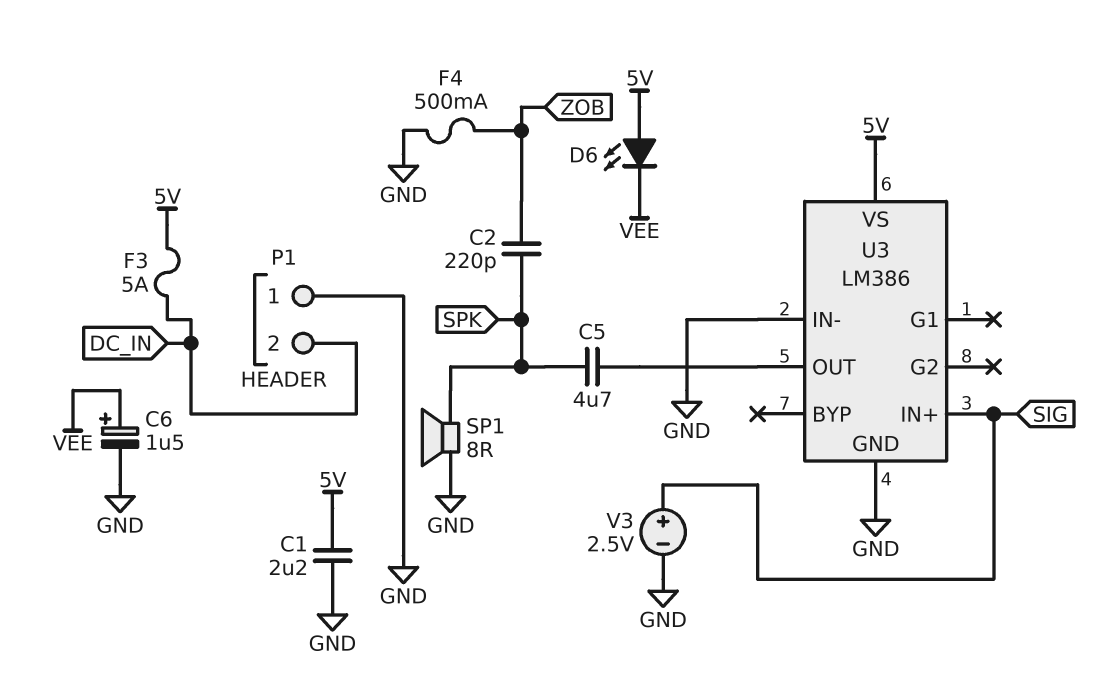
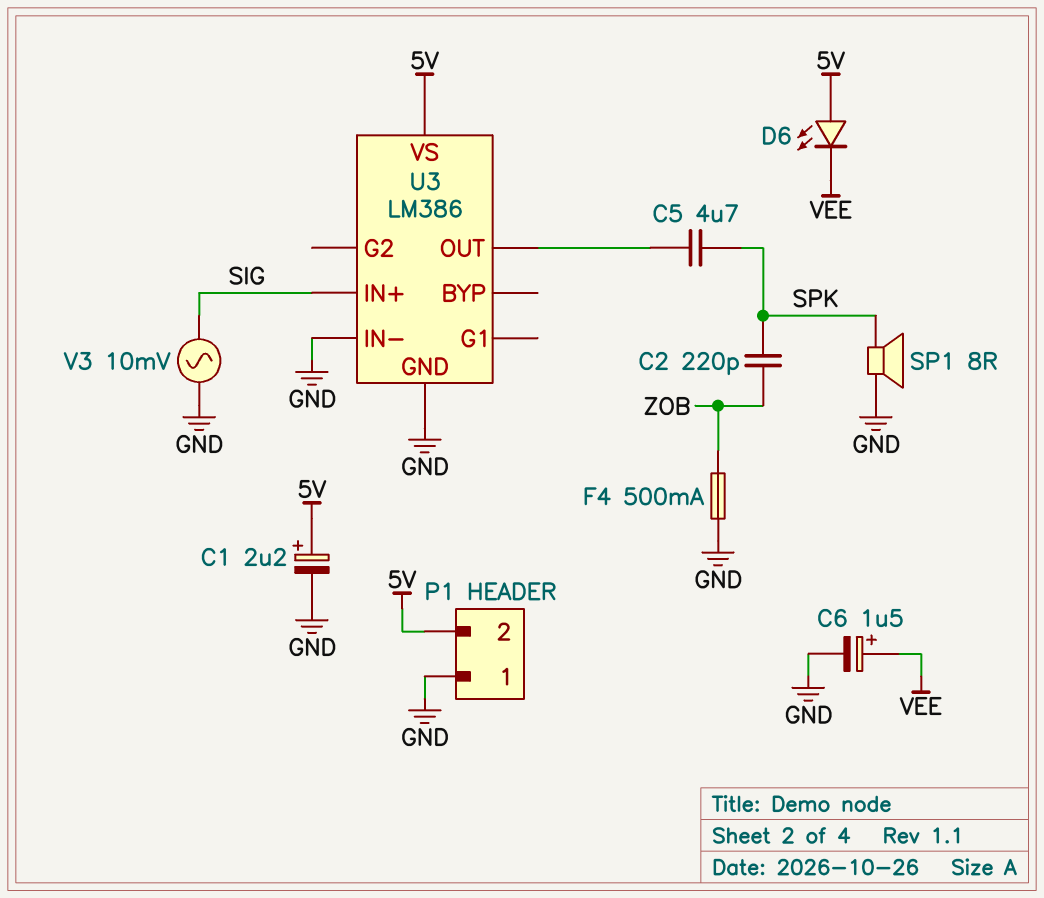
C1: 2.2uF (5V, GND) -> 2.2uF (plus 5V, minus GND)
F3: 5A (5V, DC_IN) -> none
P1 pin 2: DC_IN -> 5V
V3: 2.5V (plus SIG, minus GND) -> AC 10mV (GND, SIG)

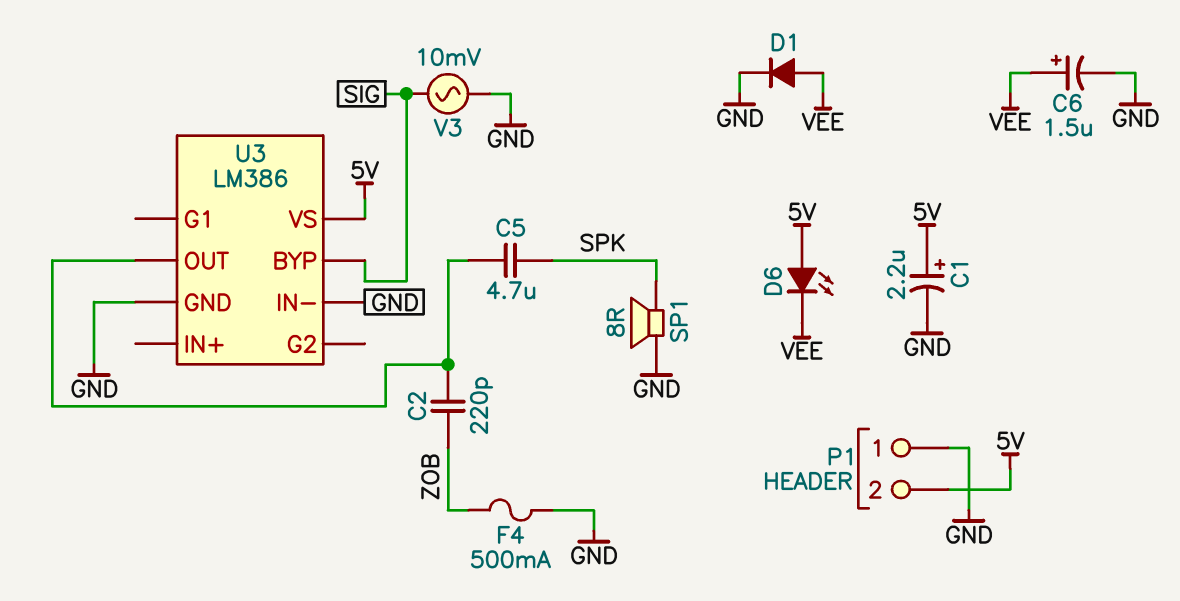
C2: 220pF (SPK, ZOB) -> 220pF (U3/OUT, ZOB)
D1: none -> diode (A VEE, K GND)
U3 pin BYP: none -> SIG
U3 pin IN+: SIG -> none

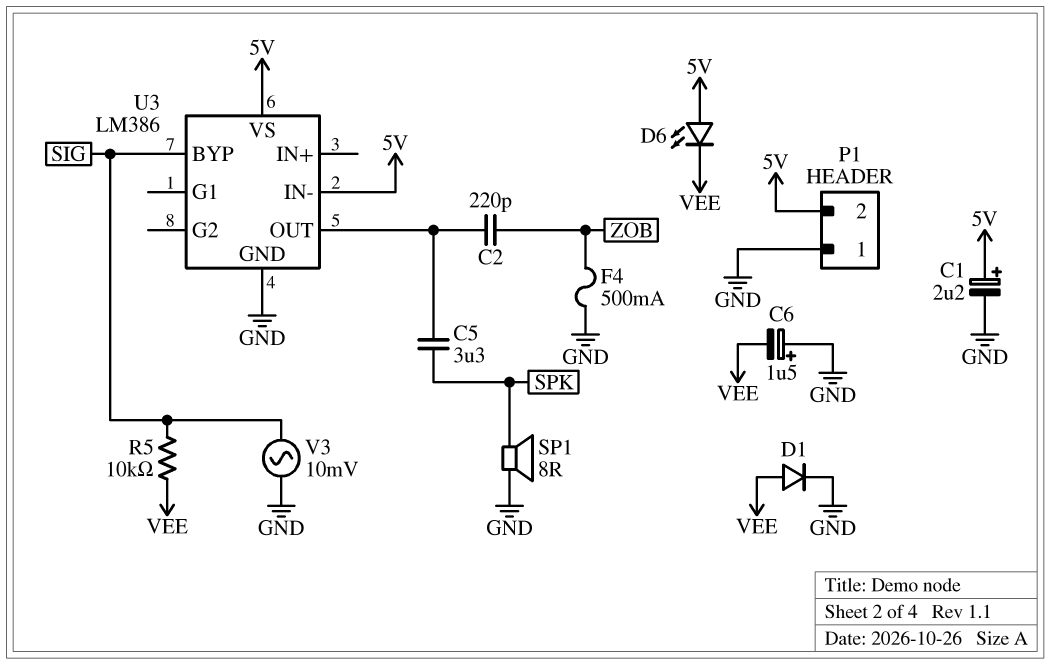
C5: 4.7uF (SPK, U3/OUT) -> 3.3uF (SPK, U3/OUT)
C6: 1.5uF (plus VEE, minus GND) -> 1.5uF (plus GND, minus VEE)
R5: none -> 10k (SIG, VEE)
U3 pin IN-: GND -> 5V

